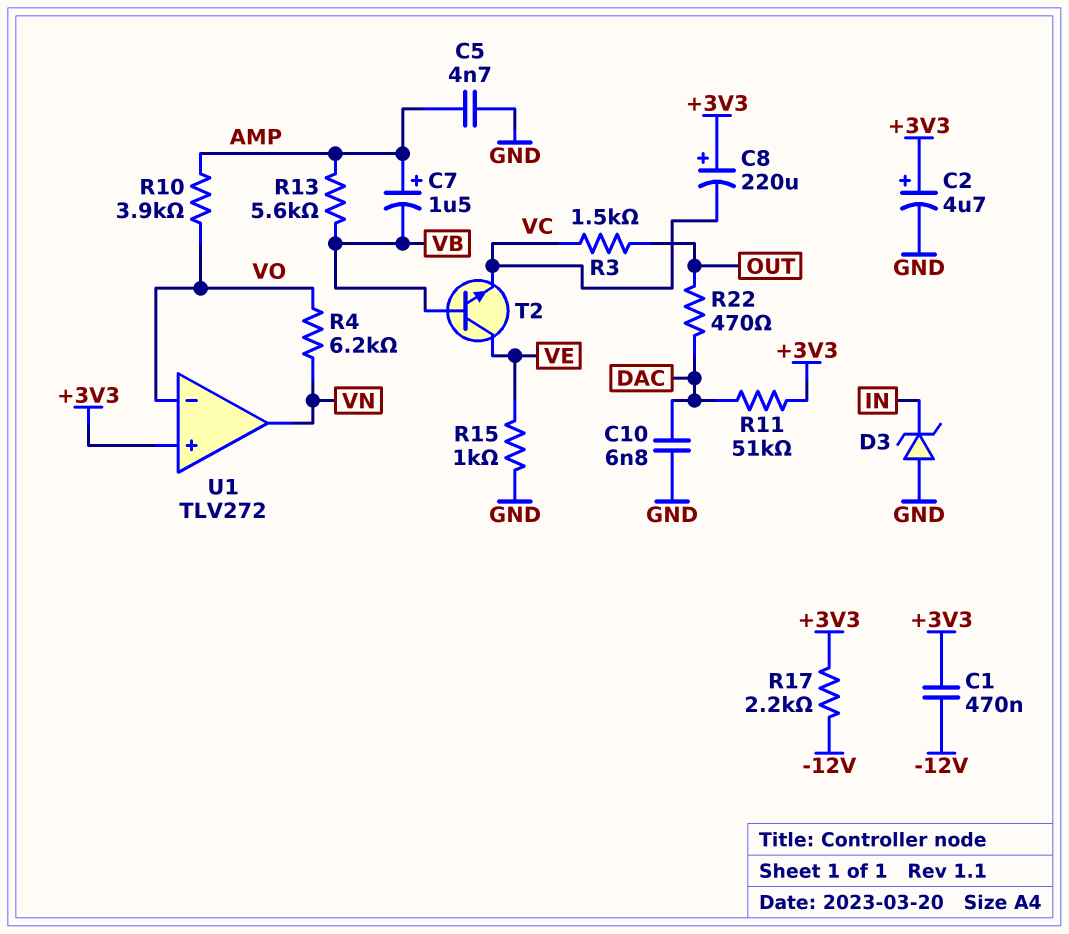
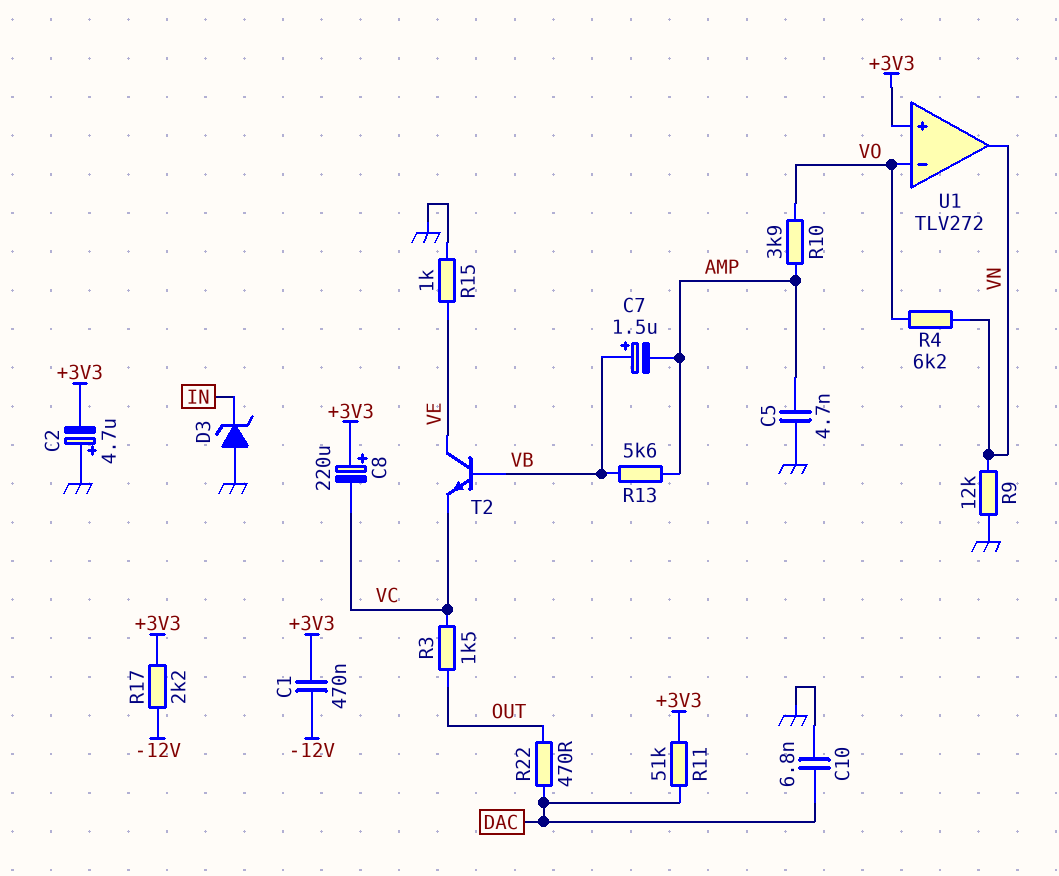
C2: 4.7uF (plus +3V3, minus GND) -> 4.7uF (plus GND, minus +3V3)
C7: 1.5uF (plus AMP, minus VB) -> 1.5uF (plus VB, minus AMP)
R9: none -> 12k (GND, VN)

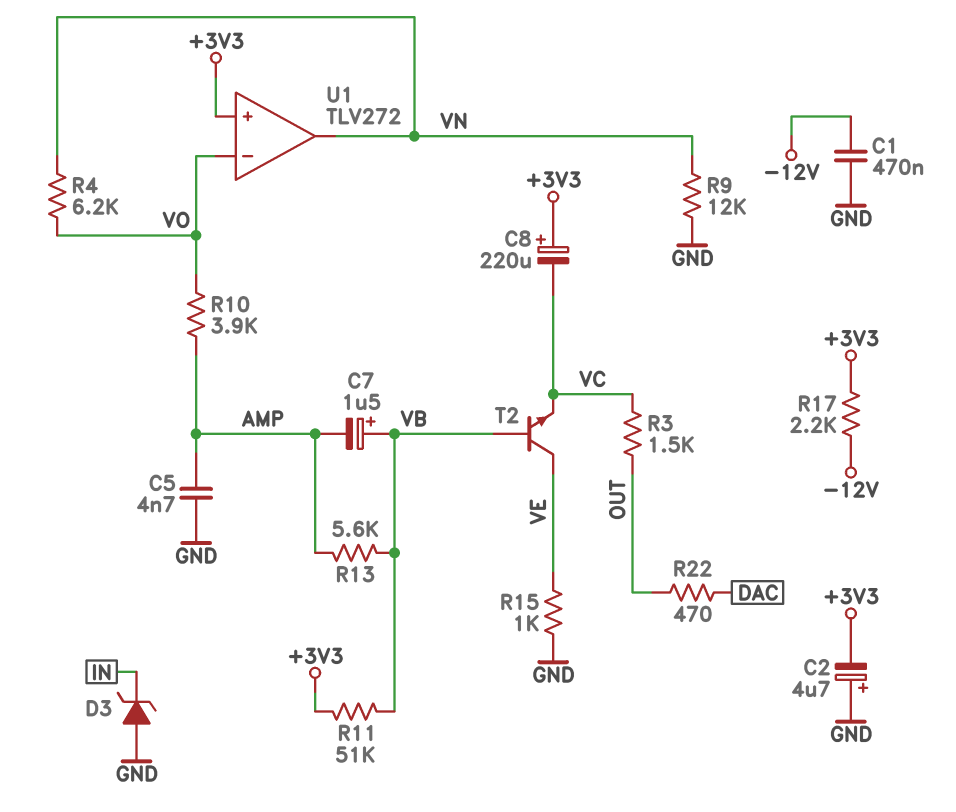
C1: 470nF (+3V3, -12V) -> 470nF (-12V, GND)
C10: 6.8nF (DAC, GND) -> none
R11: 51k (+3V3, DAC) -> 51k (+3V3, VB)

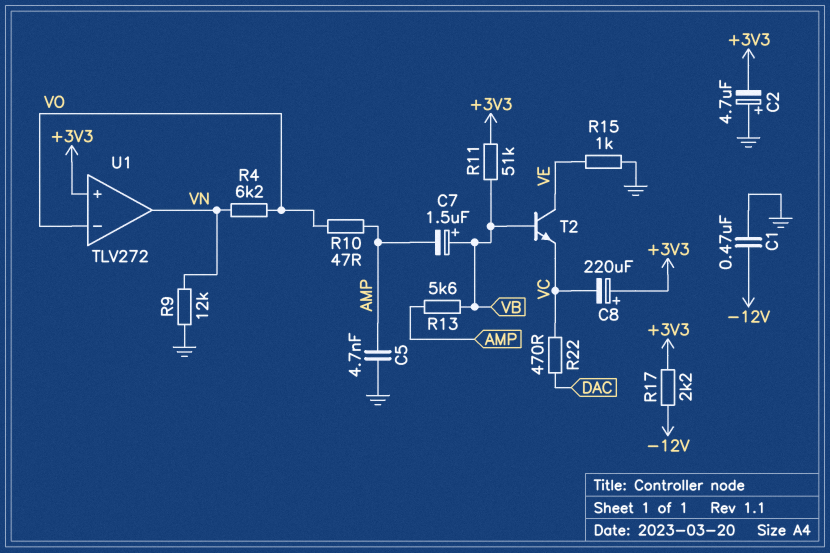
D3: zener (A GND, K IN) -> none
R3: 1.5k (OUT, VC) -> none
R10: 3.9k (AMP, VO) -> 47 (AMP, VO)
R22: 470 (DAC, OUT) -> 470 (DAC, VC)

